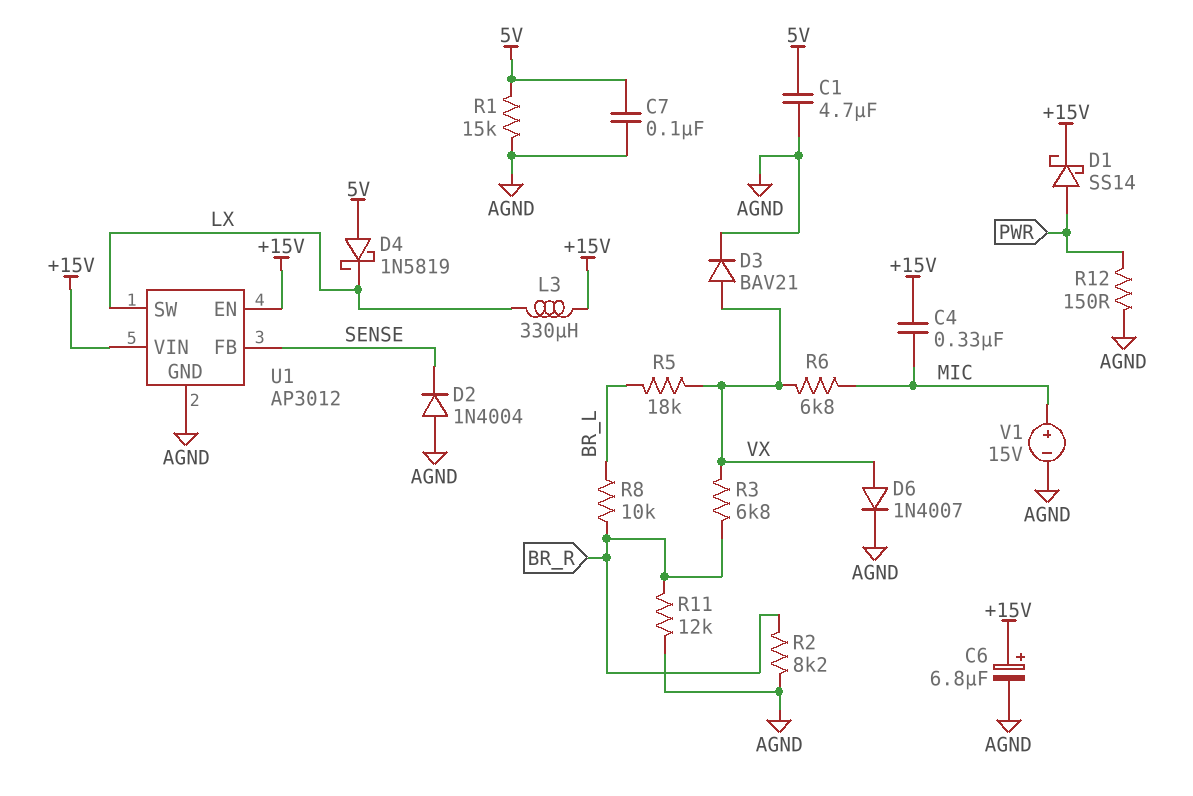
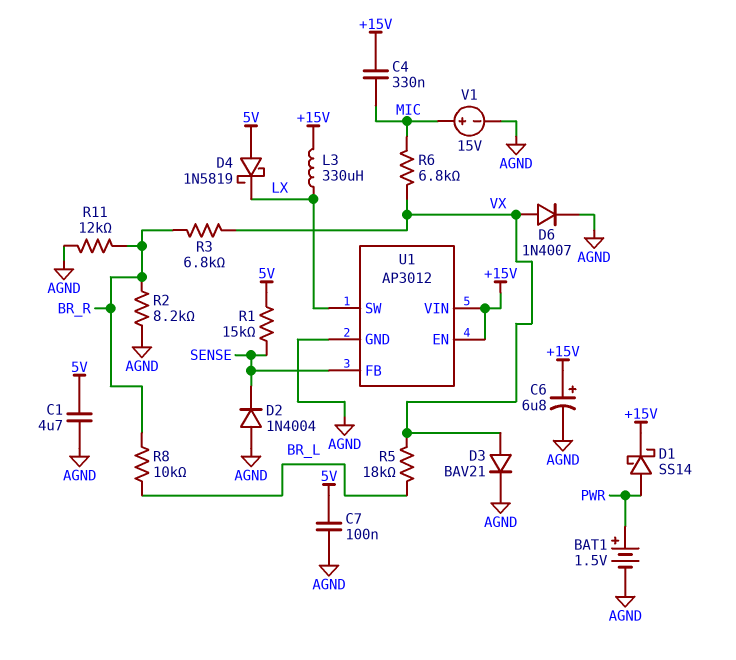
BAT1: none -> 1.5V (plus PWR, minus AGND)
R1: 15k (5V, AGND) -> 15k (5V, SENSE)
R12: 150 (AGND, PWR) -> none

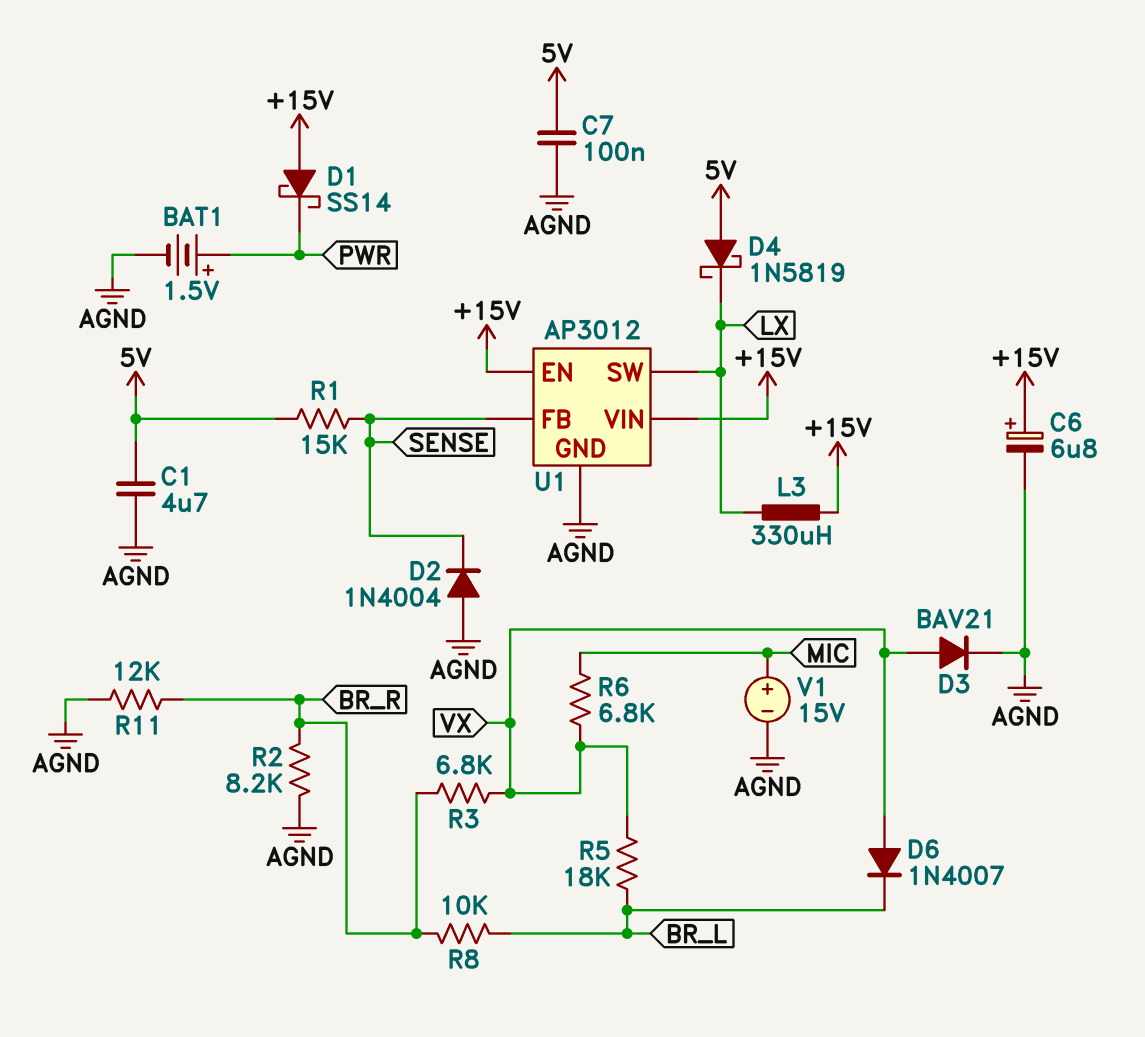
C4: 330nF (+15V, MIC) -> none
D1: schottky SS14 (A PWR, K +15V) -> schottky SS14 (A +15V, K PWR)
D6: diode 1N4007 (A VX, K AGND) -> diode 1N4007 (A VX, K BR_L)

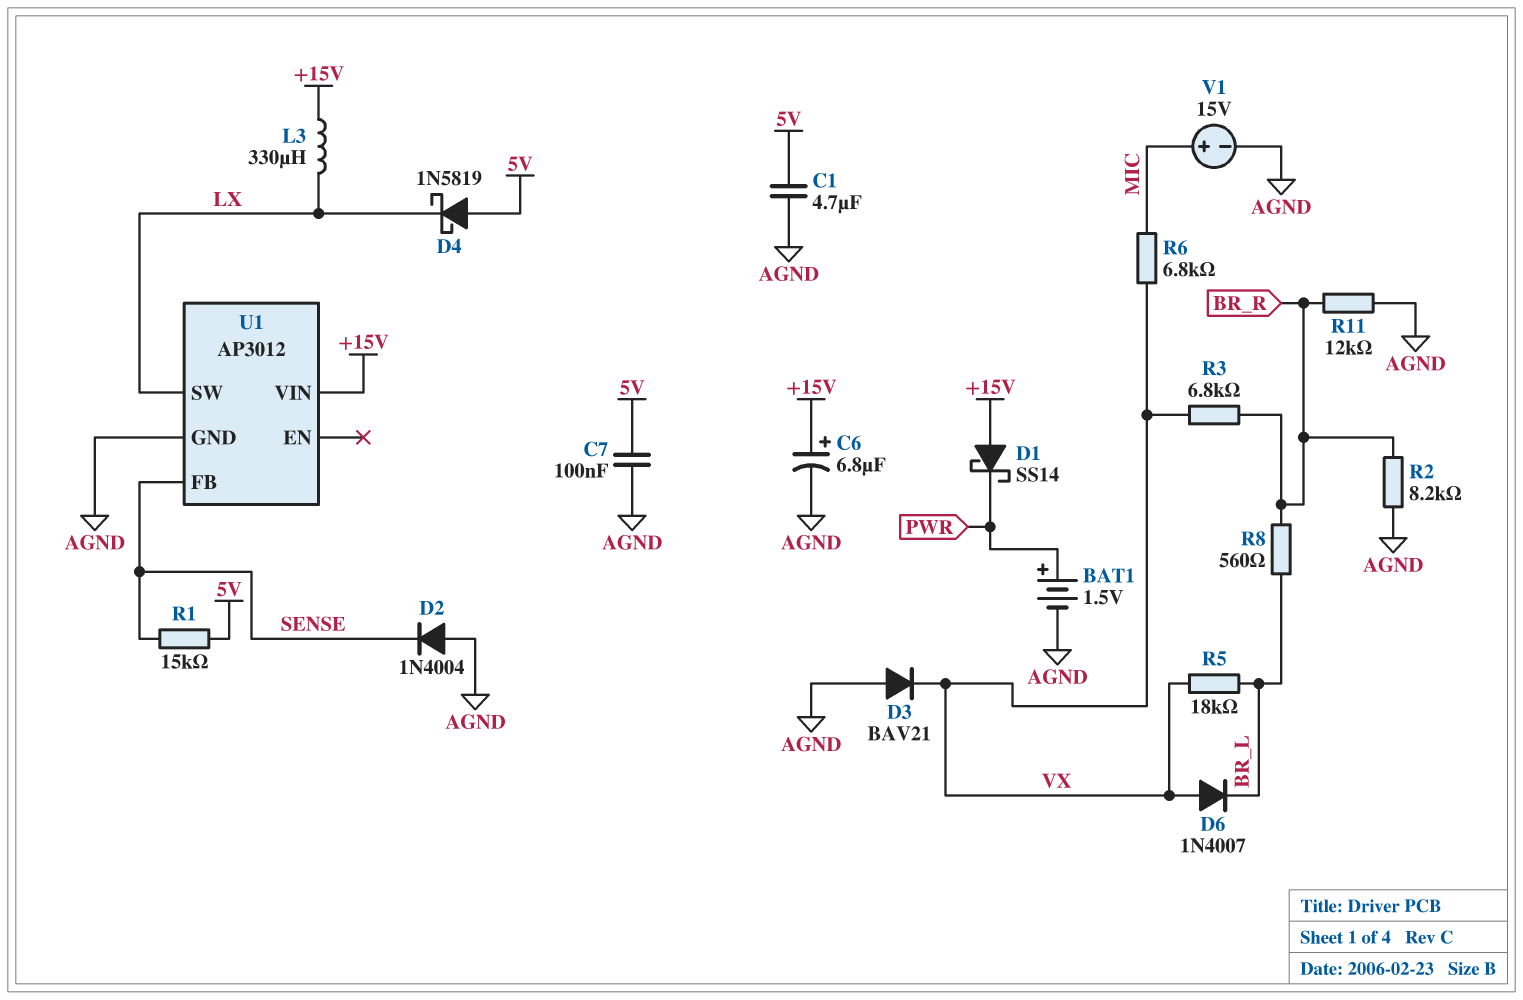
D3: diode BAV21 (A VX, K AGND) -> diode BAV21 (A AGND, K VX)
R8: 10k (BR_L, BR_R) -> 560 (BR_L, BR_R)
U1 pin EN: +15V -> none

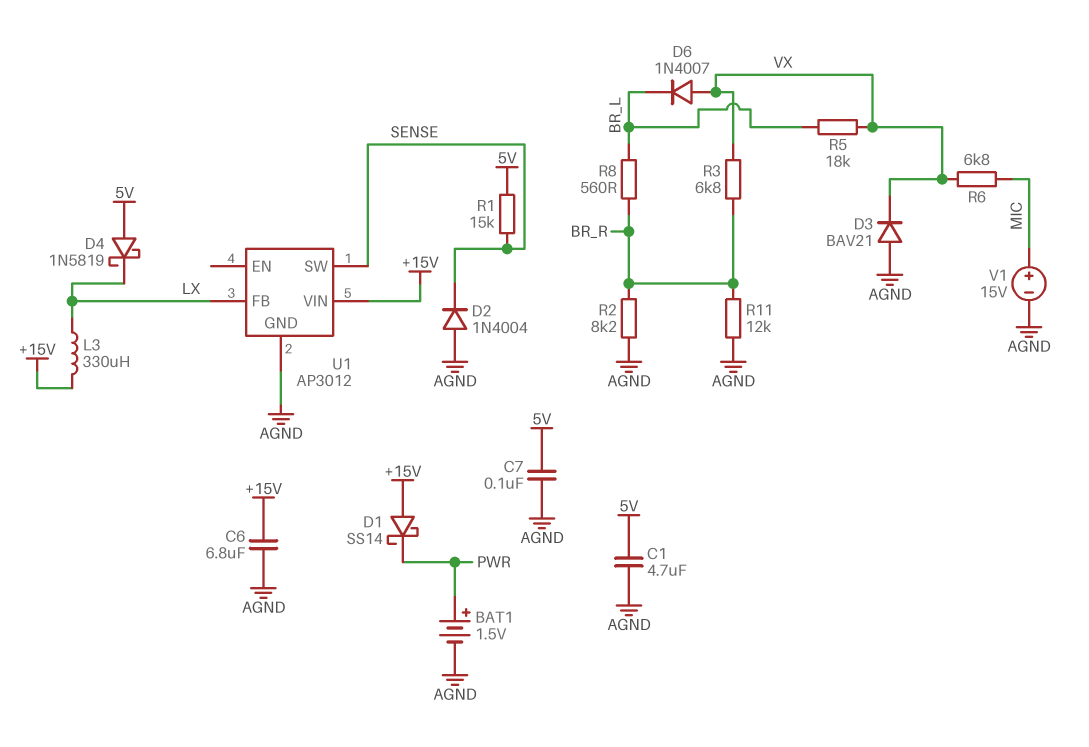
C6: 6.8uF (plus +15V, minus AGND) -> 6.8uF (+15V, AGND)
U1 pin FB: SENSE -> LX
U1 pin SW: LX -> SENSE

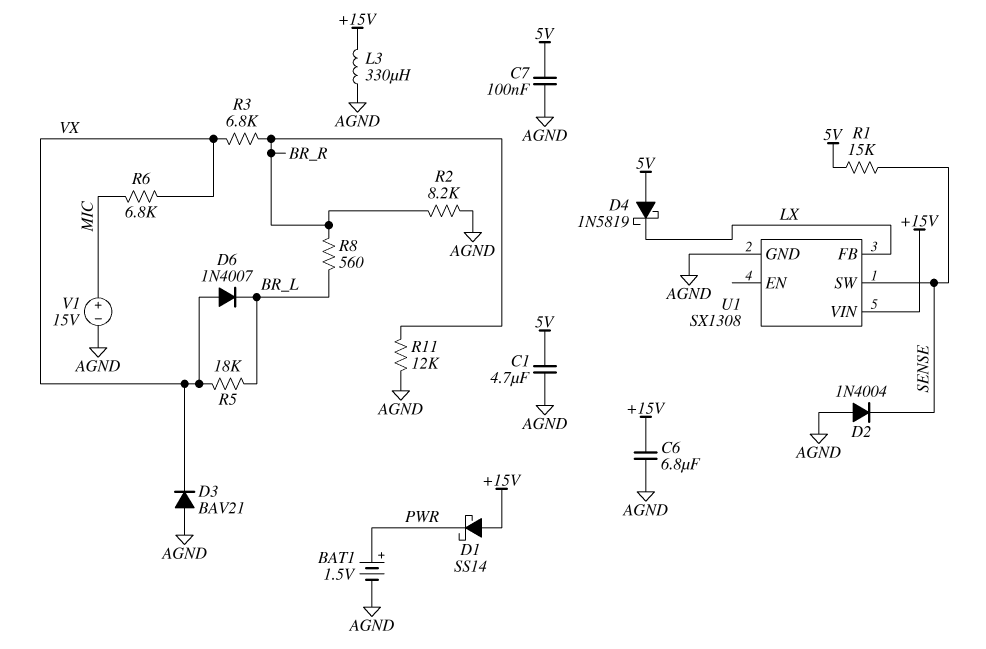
L3: 330uH (+15V, LX) -> 330uH (+15V, AGND)
U1: AP3012 -> SX1308

